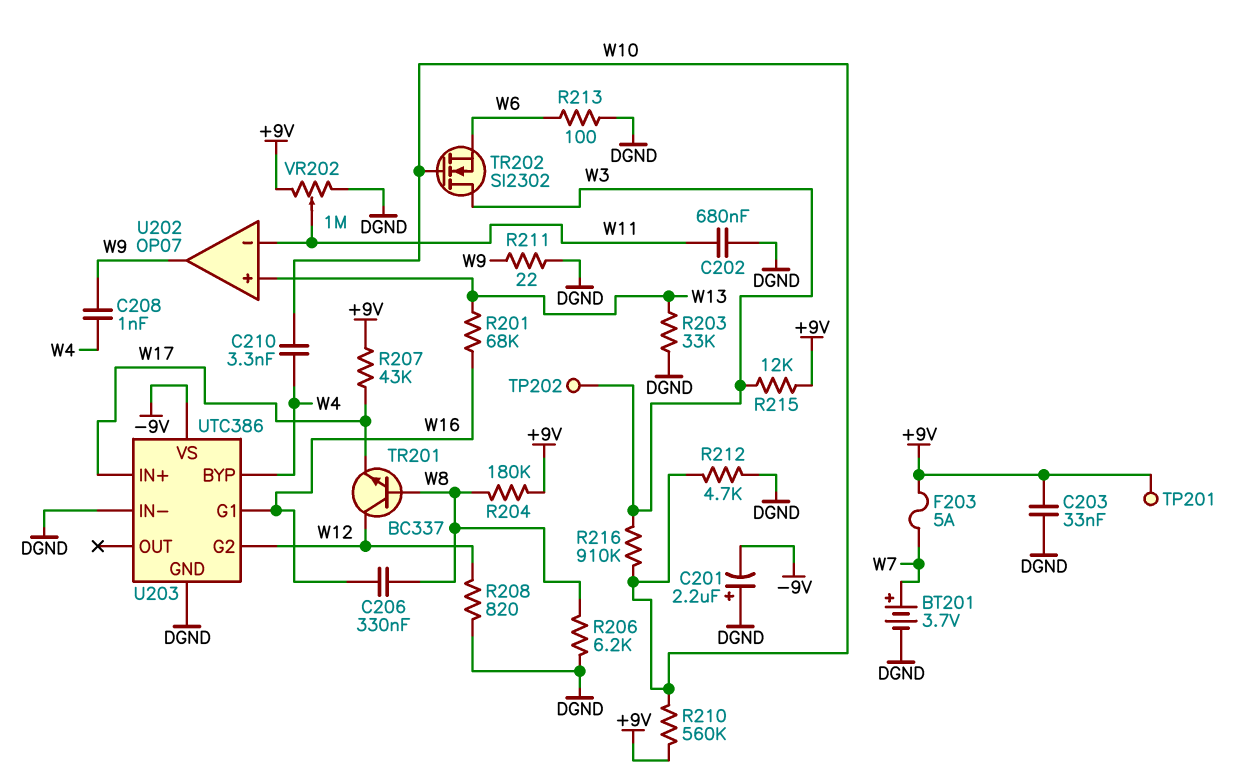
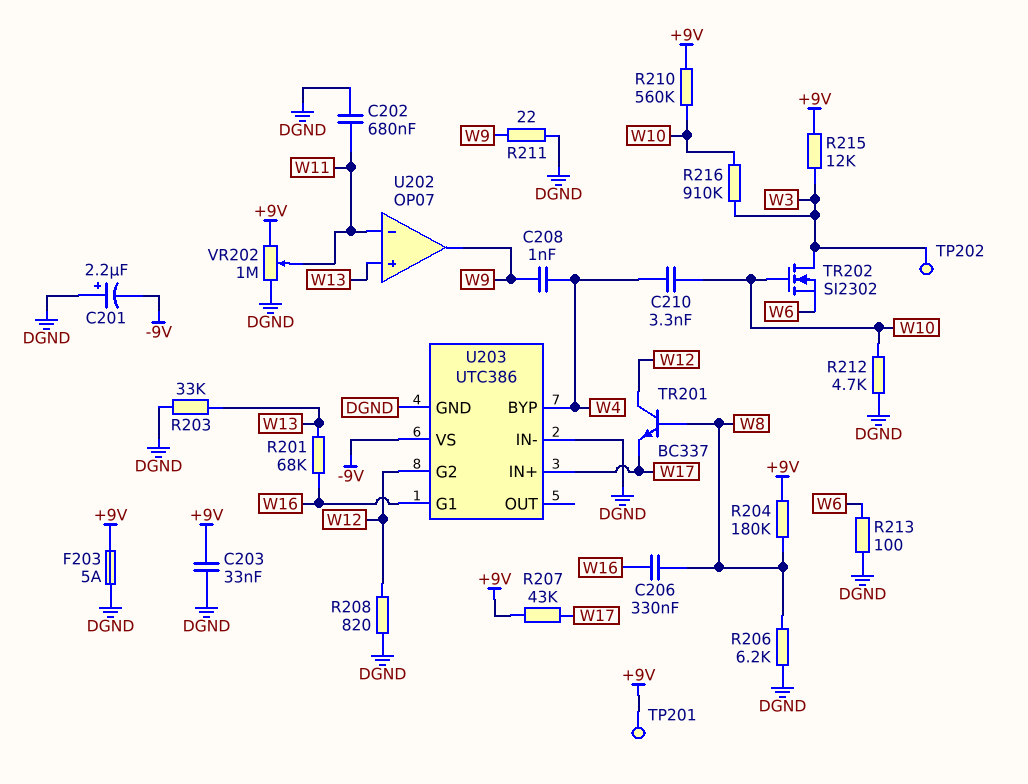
BT201: 3.7V (plus W7, minus DGND) -> none
F203: 5A (+9V, W7) -> 5A (+9V, DGND)

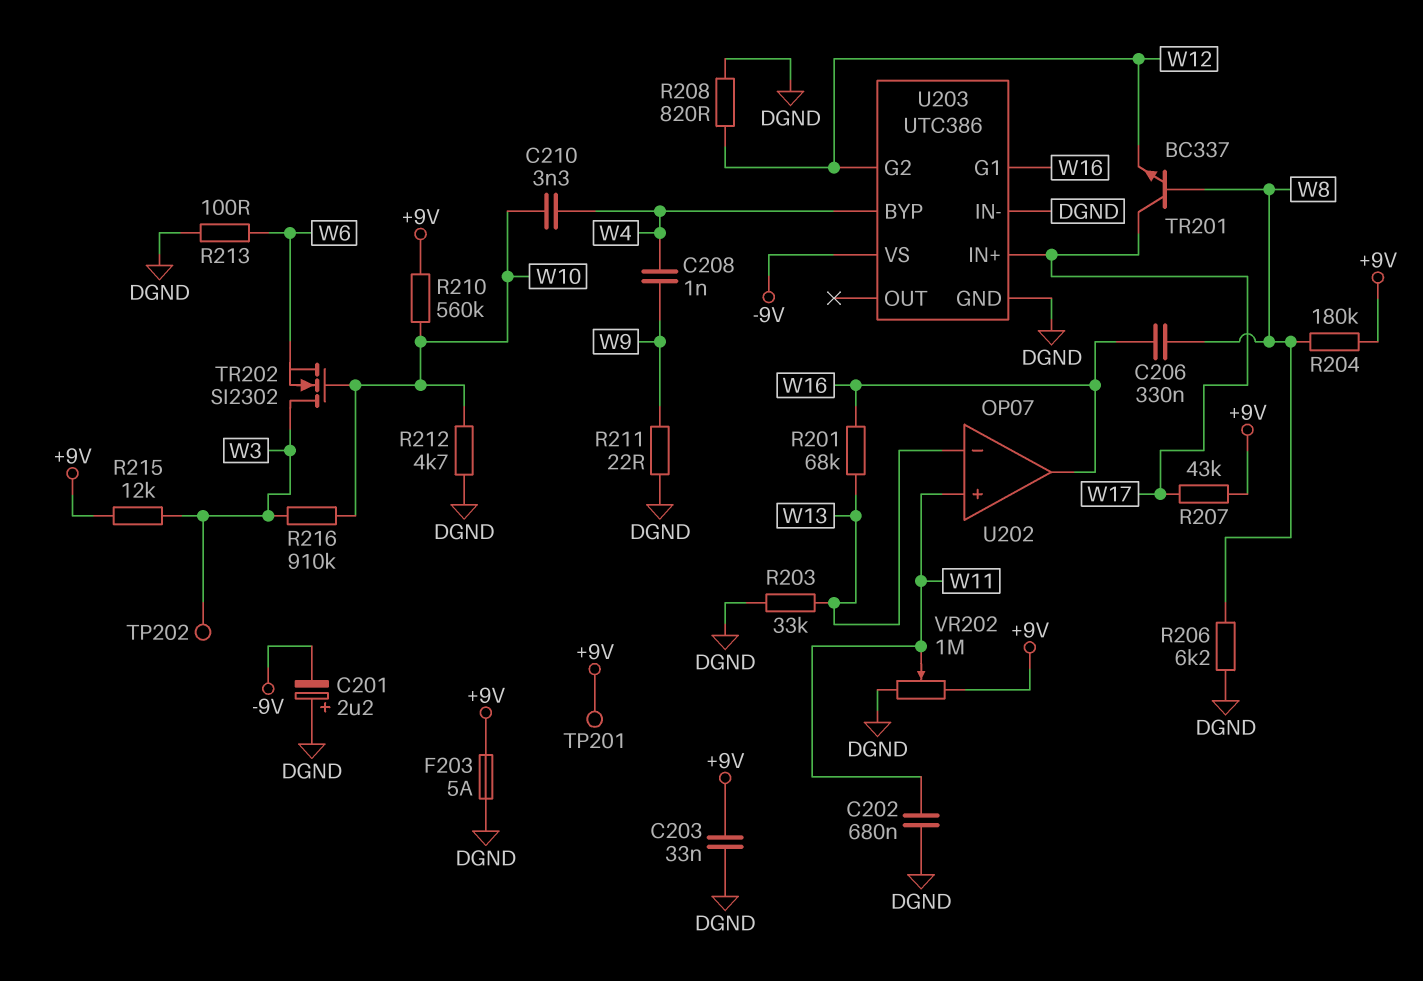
TR201: NPN BC337 (B W8, C W12, E W17) -> NPN BC337 (B W8, C W17, E W12)
U202 pin in+: W13 -> W11
U202 pin in-: W11 -> W13
U202 pin out: W9 -> W16

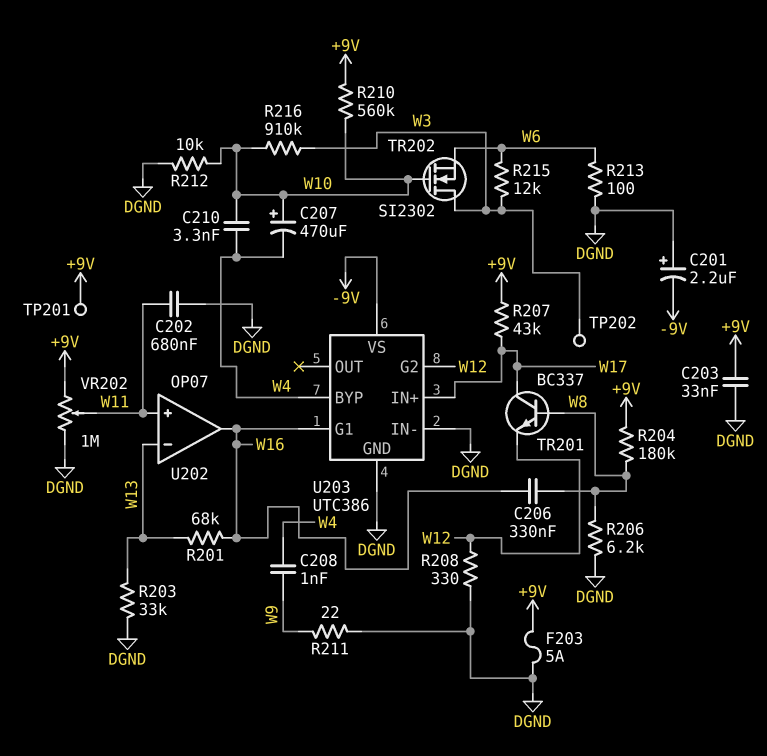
C207: none -> 470uF (plus W10, minus W4)
R208: 820 (DGND, W12) -> 330 (DGND, W12)
R212: 4.7k (DGND, W10) -> 10k (DGND, W10)
R215: 12k (+9V, W3) -> 12k (W3, W6)

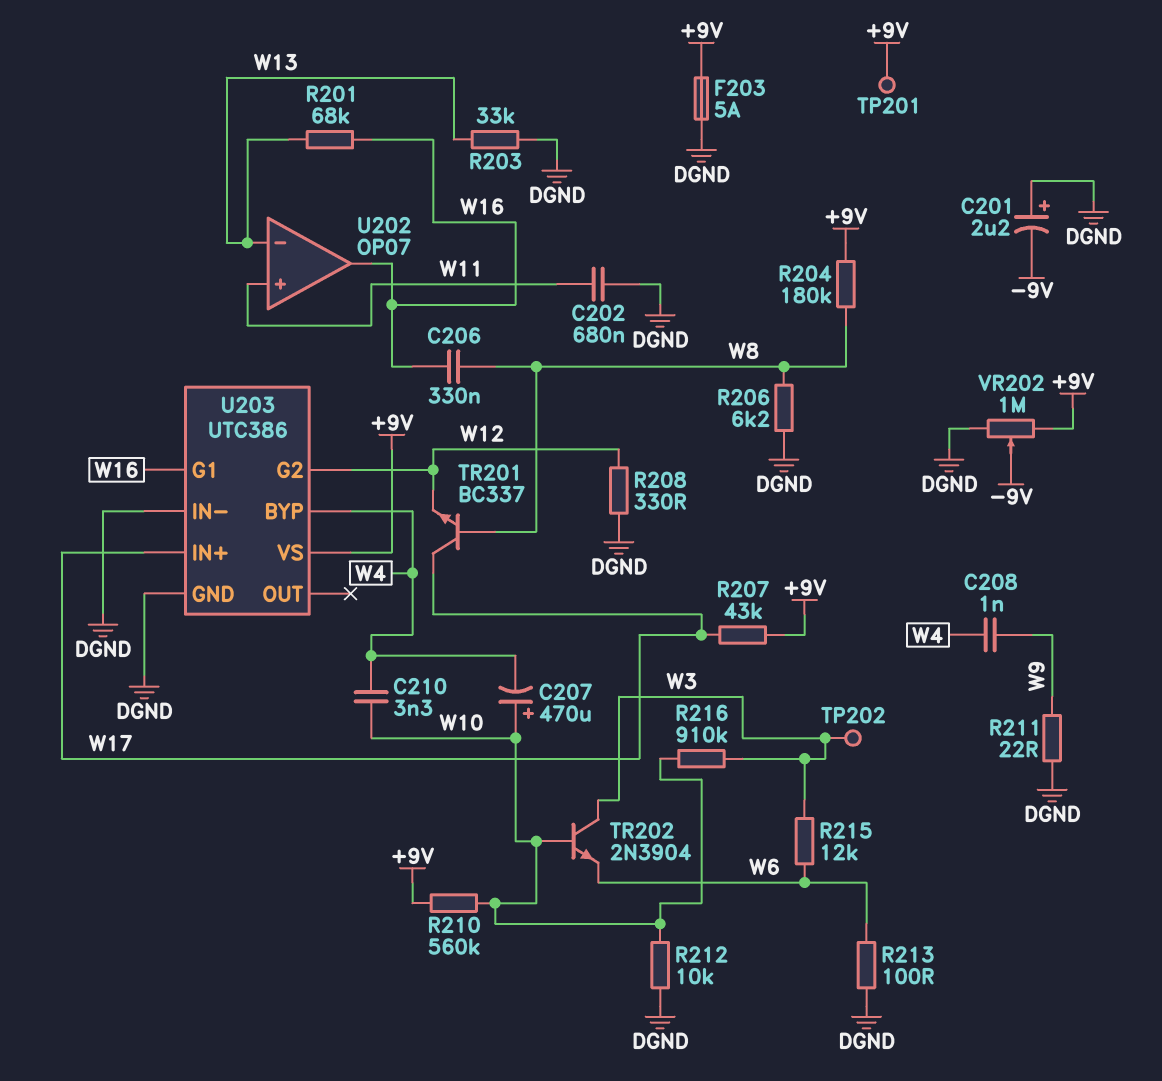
C203: 33nF (+9V, DGND) -> none
TR202: NMOS SI2302 (G W10, D W3, S W6) -> NPN 2N3904 (B W10, C W3, E W6)
U203 pin VS: -9V -> +9V
VR202: 1M (+9V, DGND, wiper W11) -> 1M (+9V, DGND, wiper -9V)

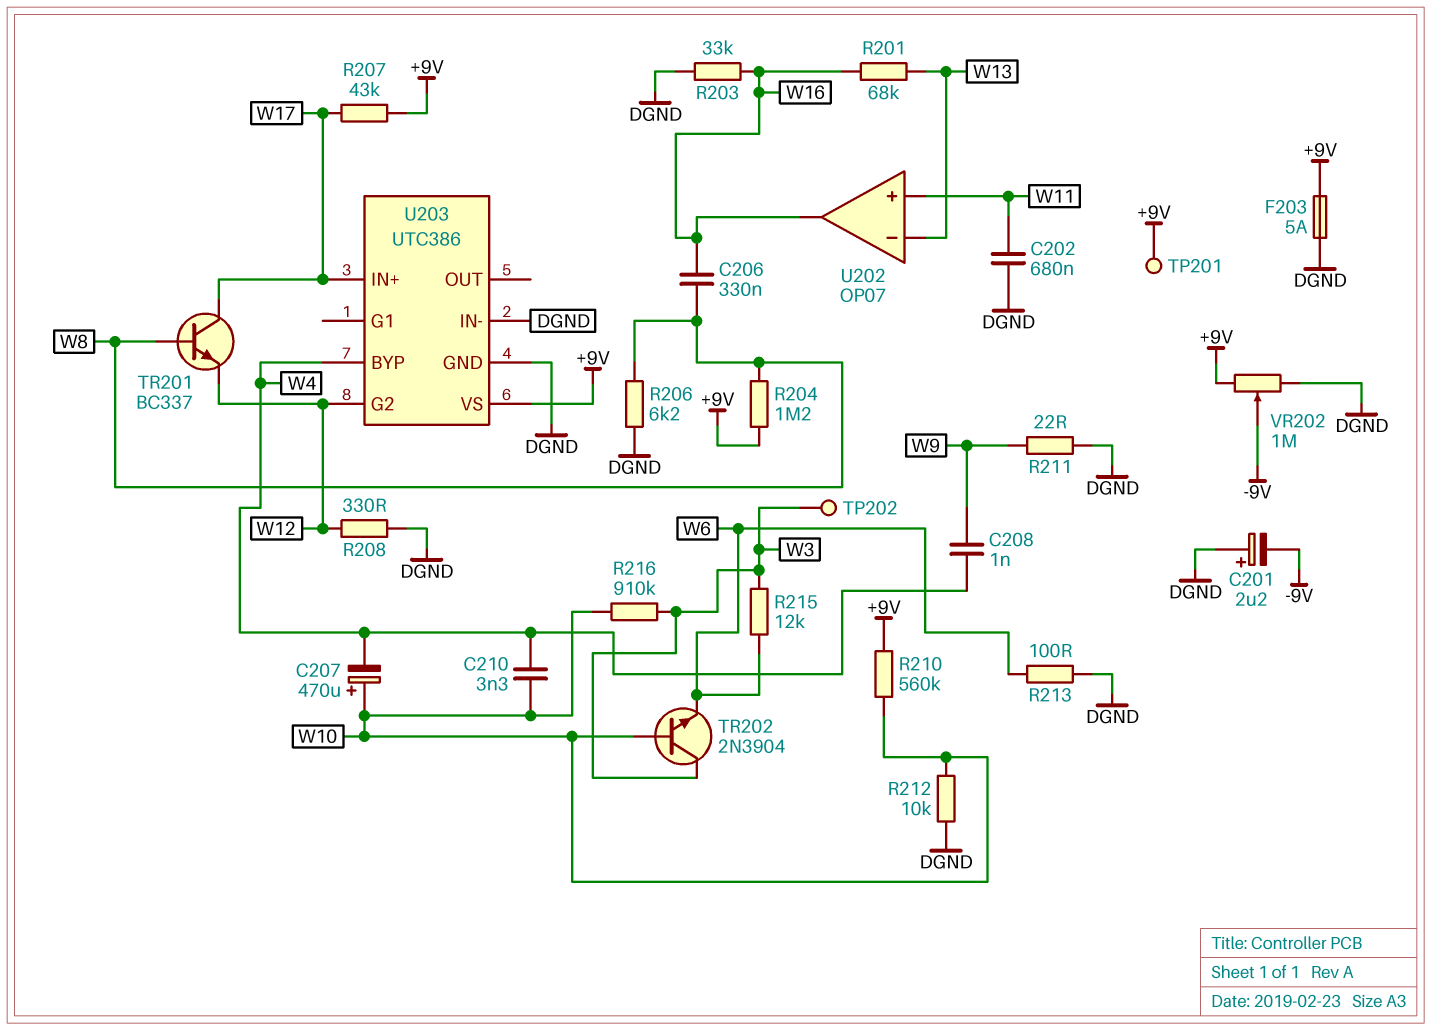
R203: 33k (DGND, W13) -> 33k (DGND, W16)
R204: 180k (+9V, W8) -> 1.2M (+9V, W8)
U203 pin G1: W16 -> none

